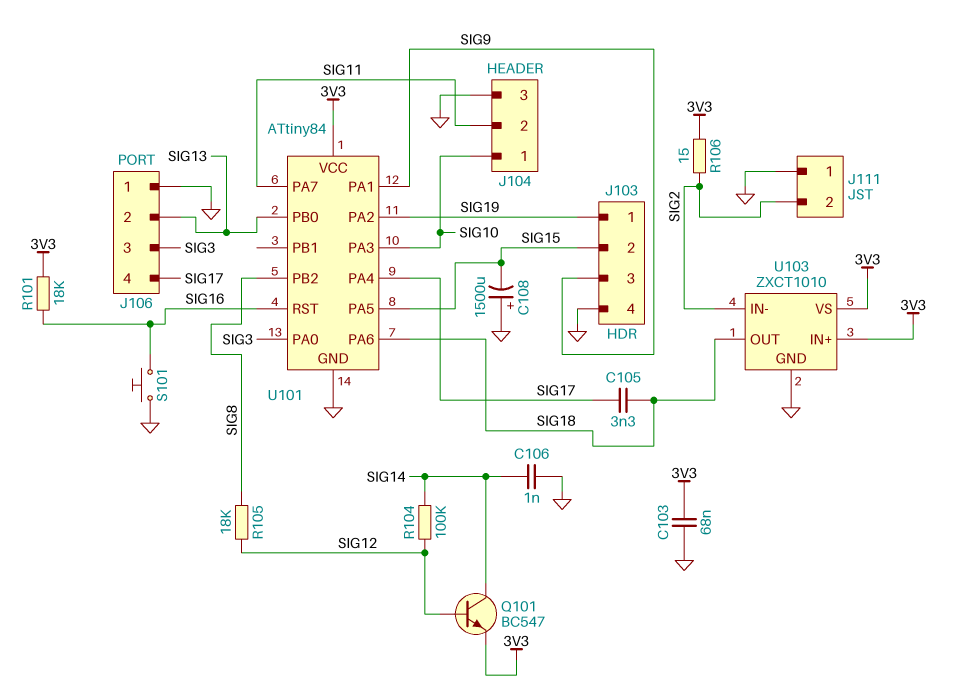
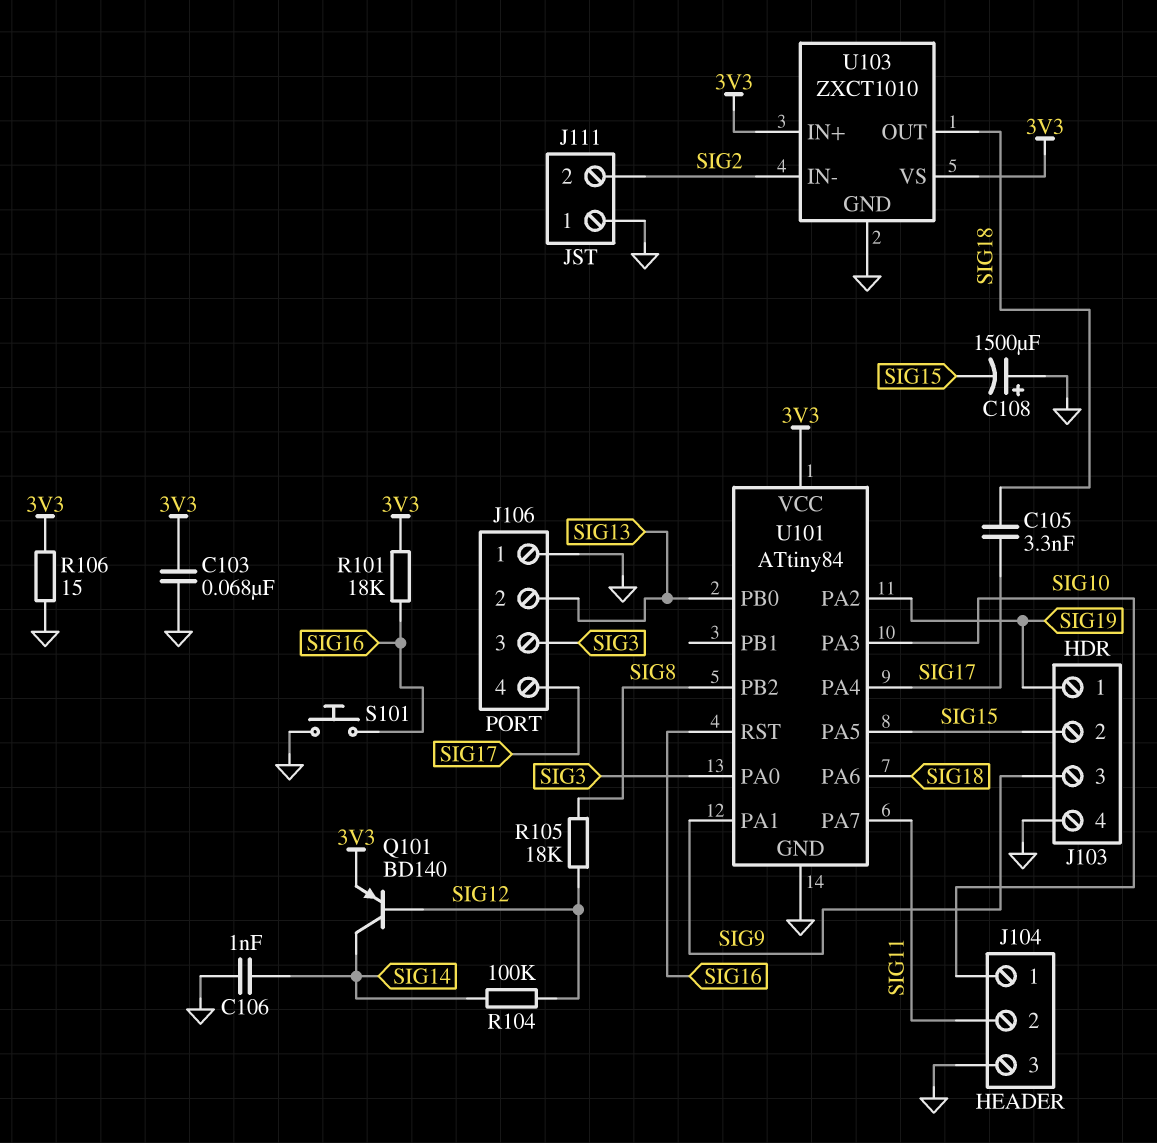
Q101: NPN BC547 (B SIG12, C SIG14, E 3V3) -> PNP BD140 (B SIG12, C SIG14, E 3V3)
R106: 15 (3V3, SIG2) -> 15 (3V3, GND)

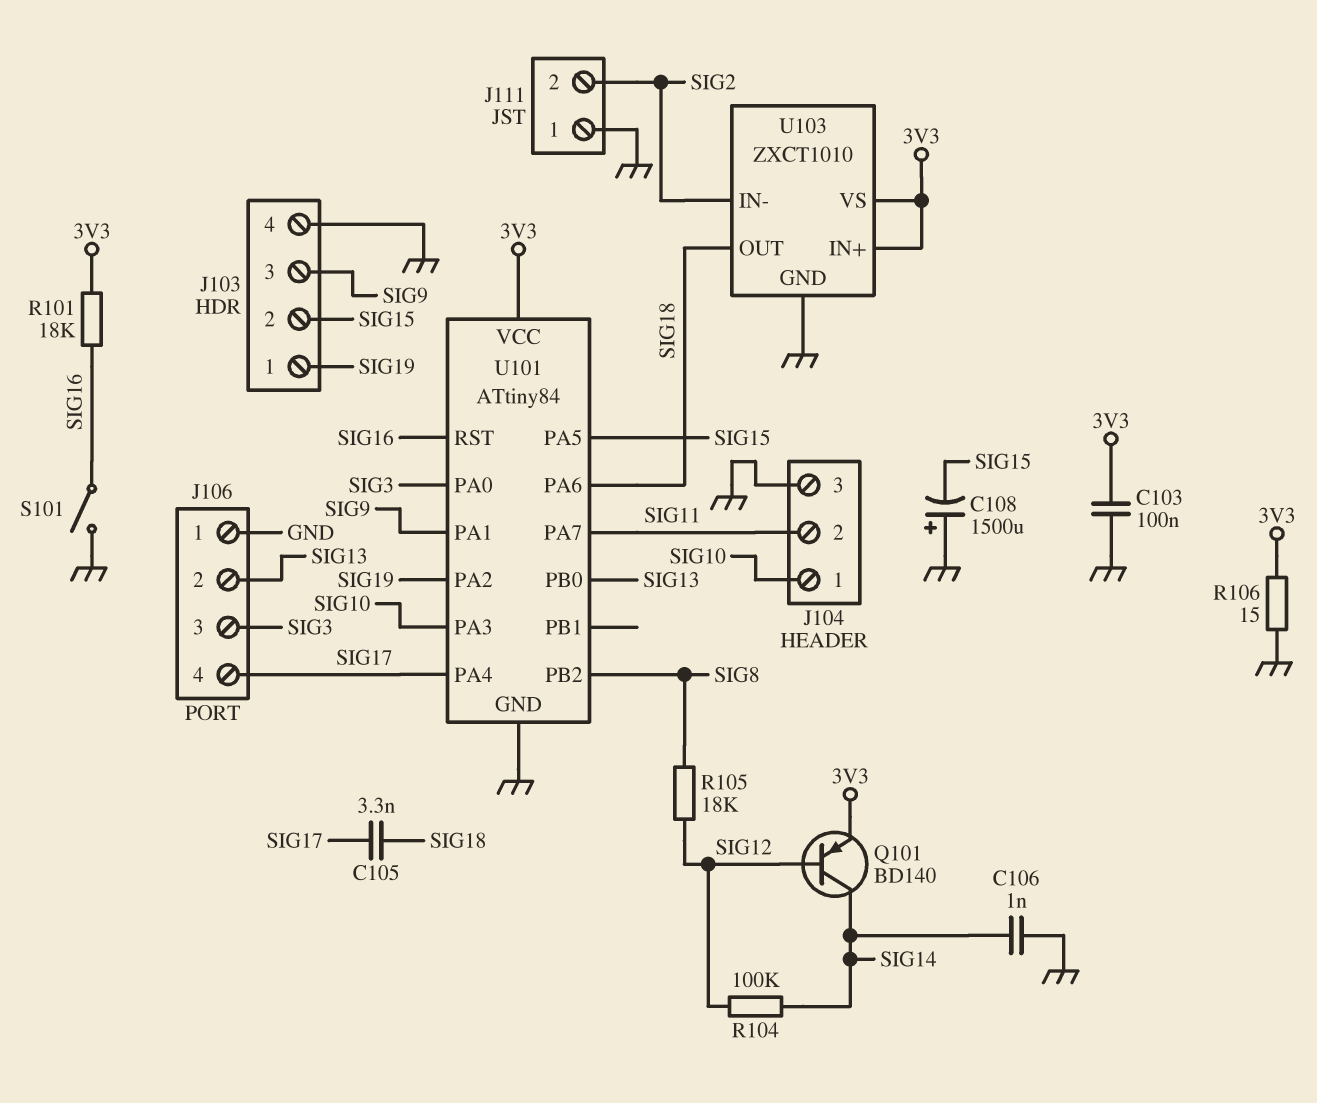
C103: 68nF (3V3, GND) -> 100nF (3V3, GND)
S101: button (GND, SIG16) -> switch (GND, SIG16)

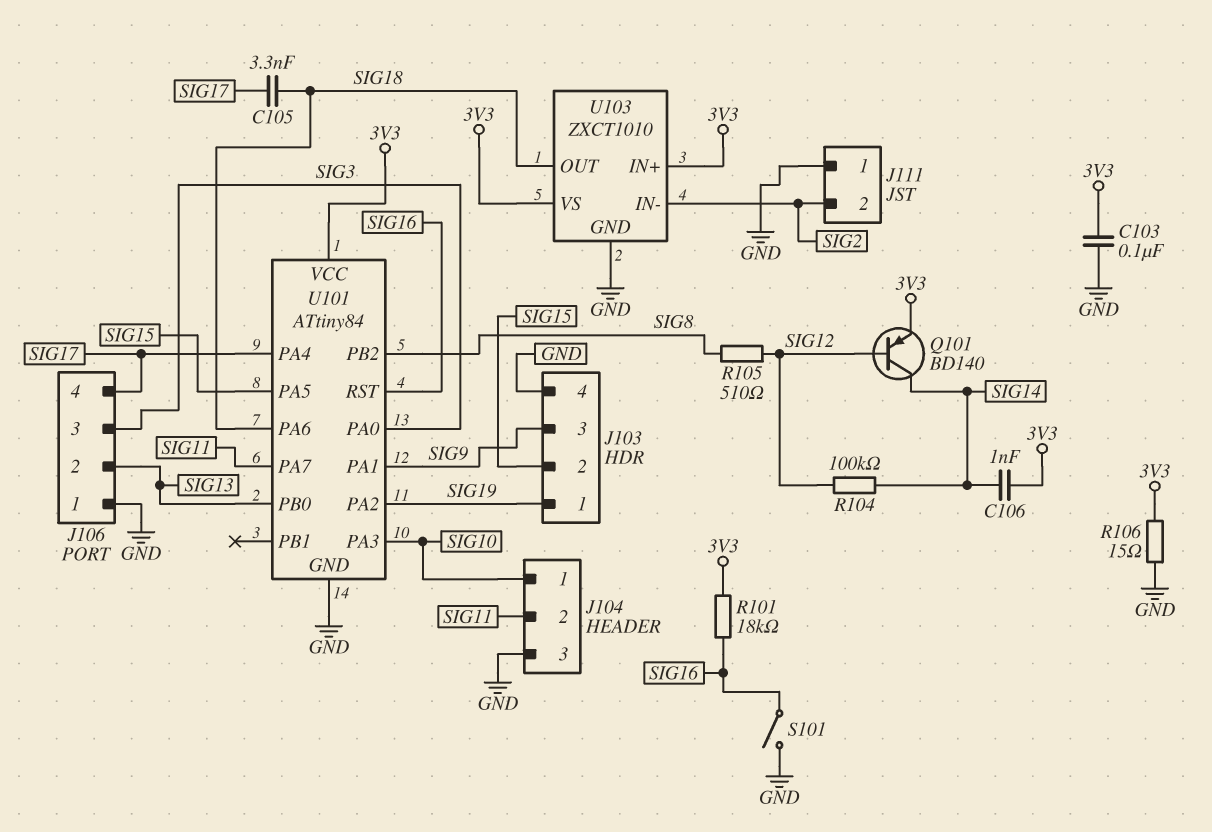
C106: 1nF (GND, SIG14) -> 1nF (3V3, SIG14)
C108: 1500uF (plus GND, minus SIG15) -> none
R105: 18k (SIG8, SIG12) -> 510 (SIG8, SIG12)

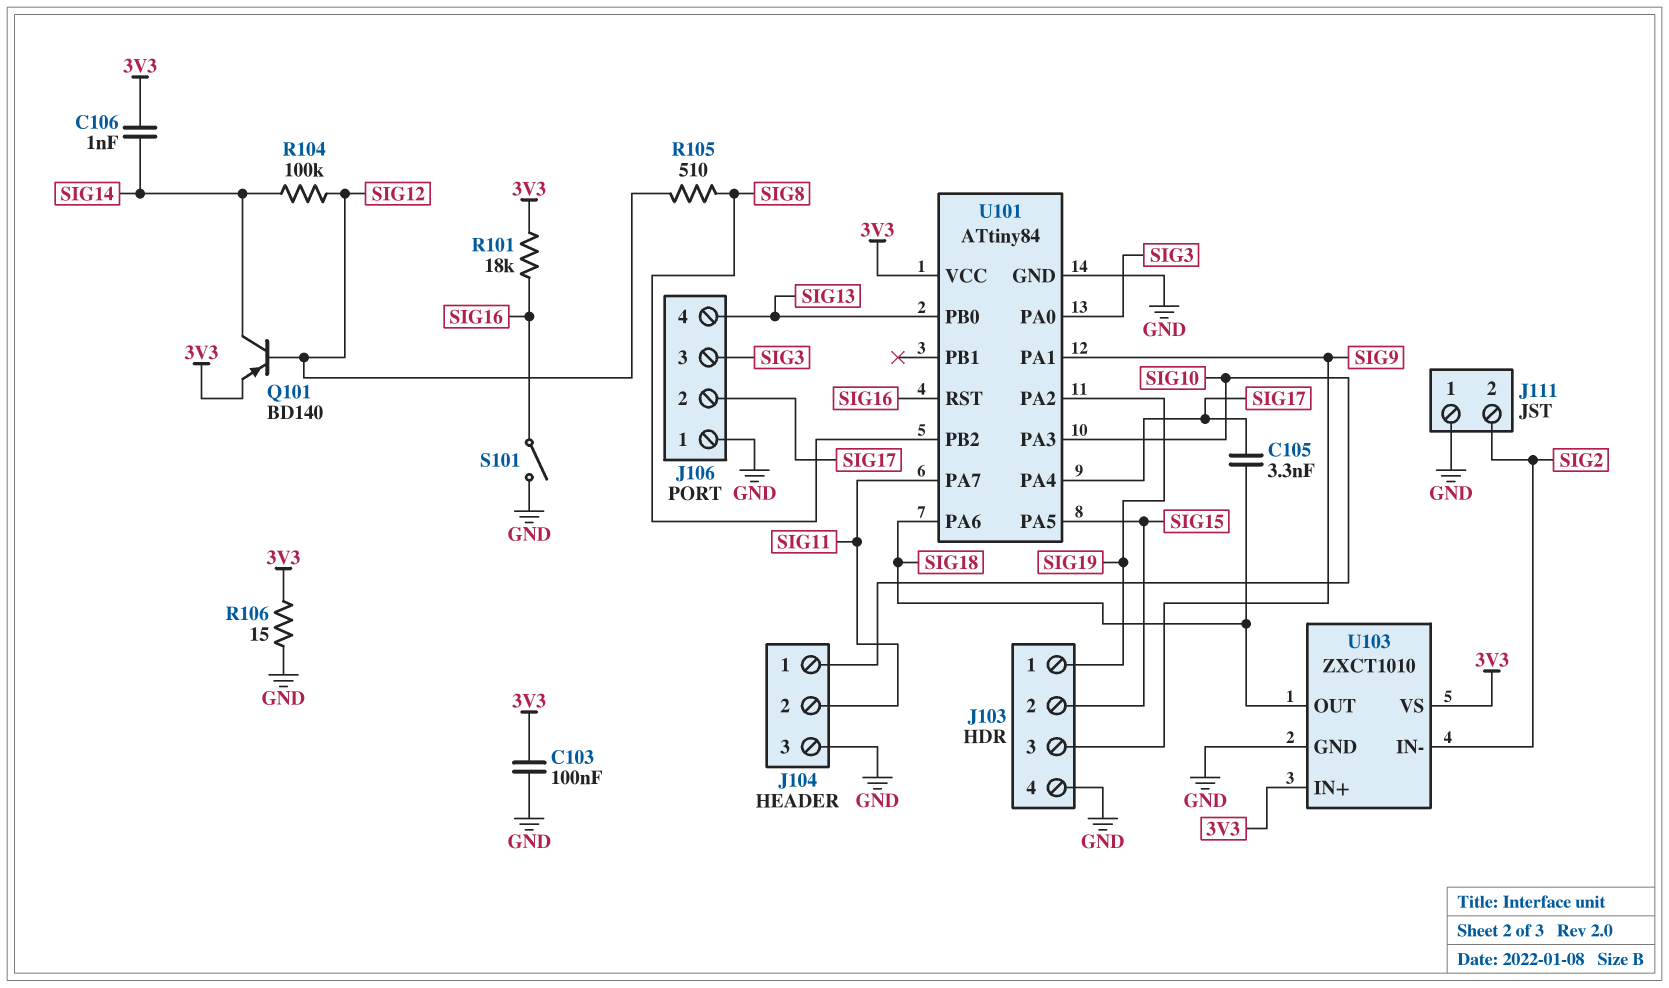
J106 pin 2: SIG13 -> SIG17
J106 pin 4: SIG17 -> SIG13

